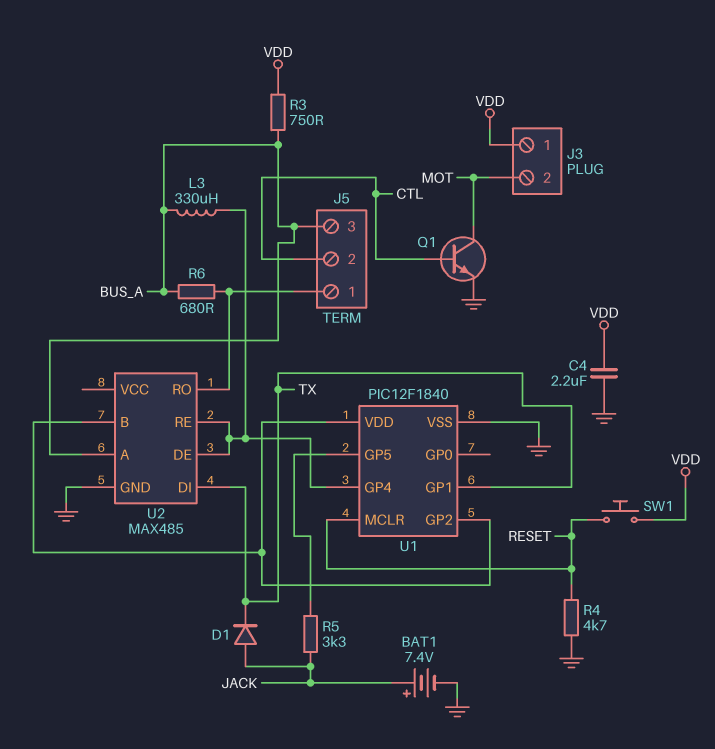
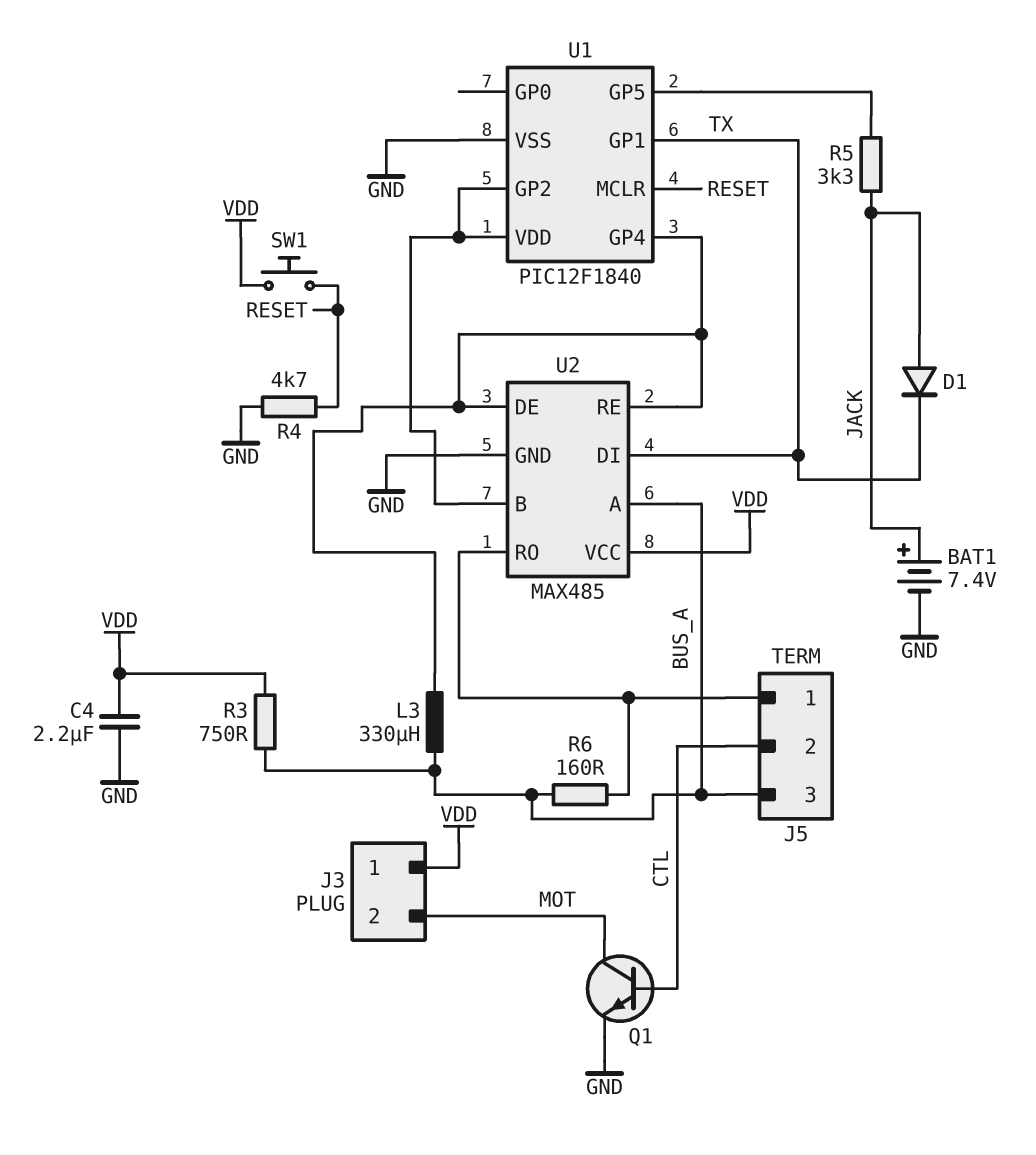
R6: 680 (BUS_A, J5/1) -> 160 (BUS_A, J5/1)
U2 pin VCC: none -> VDD

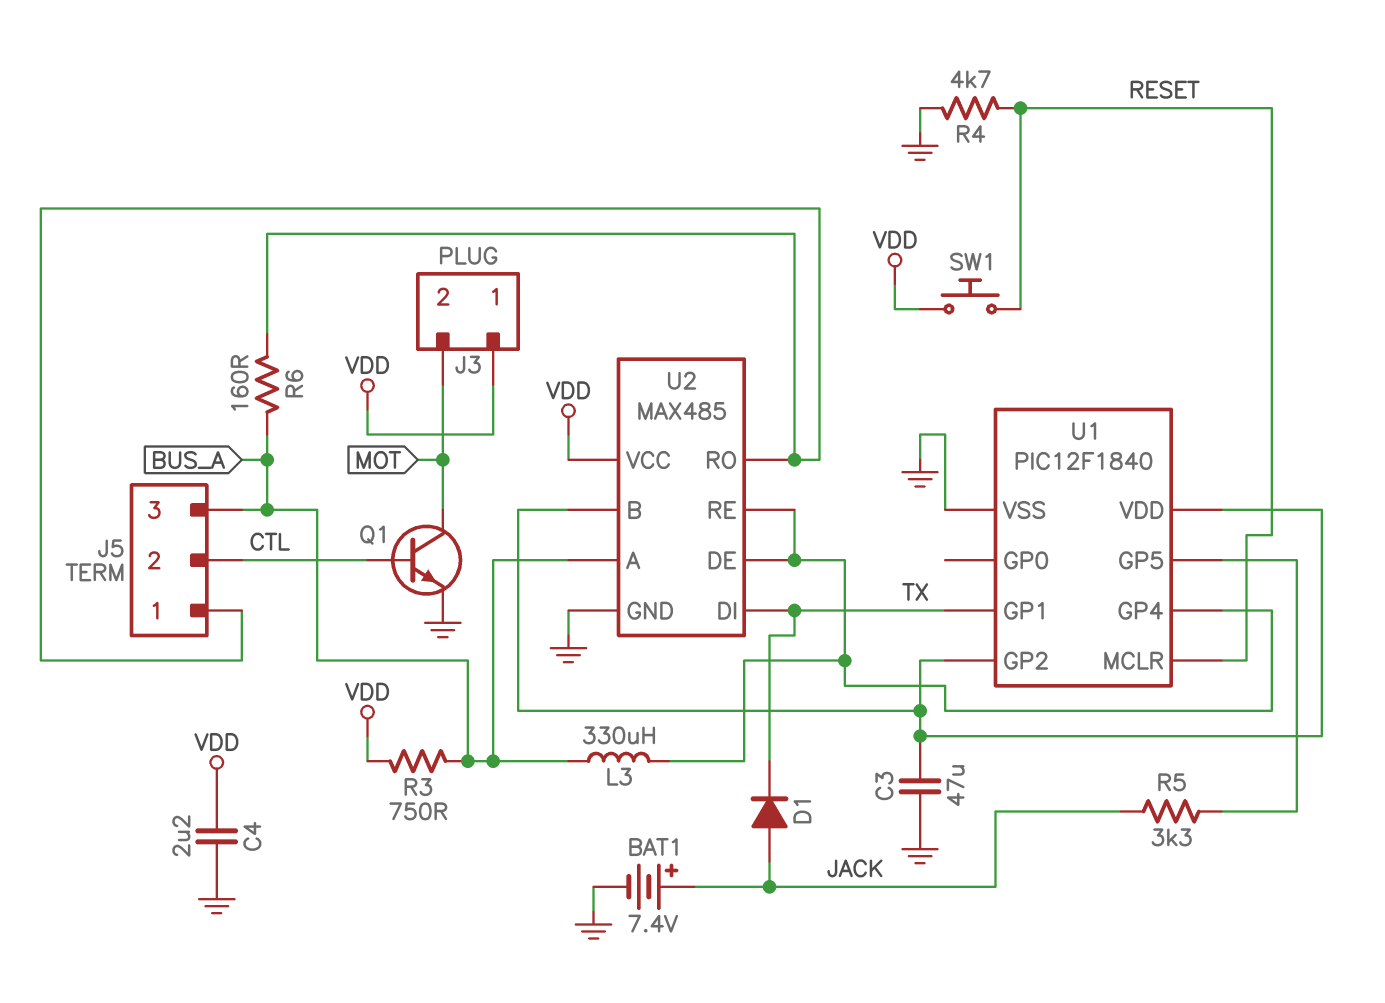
C3: none -> 47uF (GND, U1/GP2)

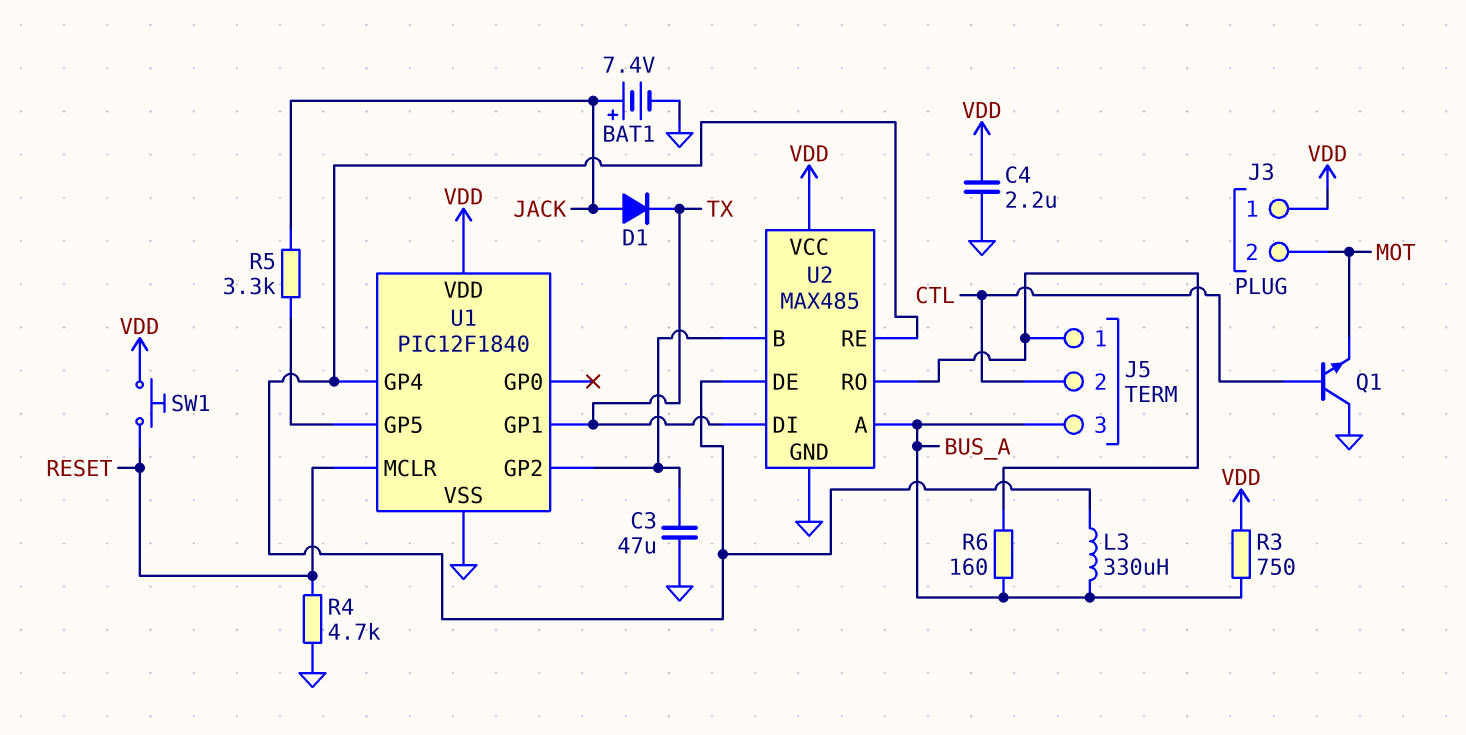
Q1: NPN (B CTL, C MOT, E GND) -> NPN (B CTL, C GND, E MOT)
U1 pin VDD: U1/GP2 -> VDD

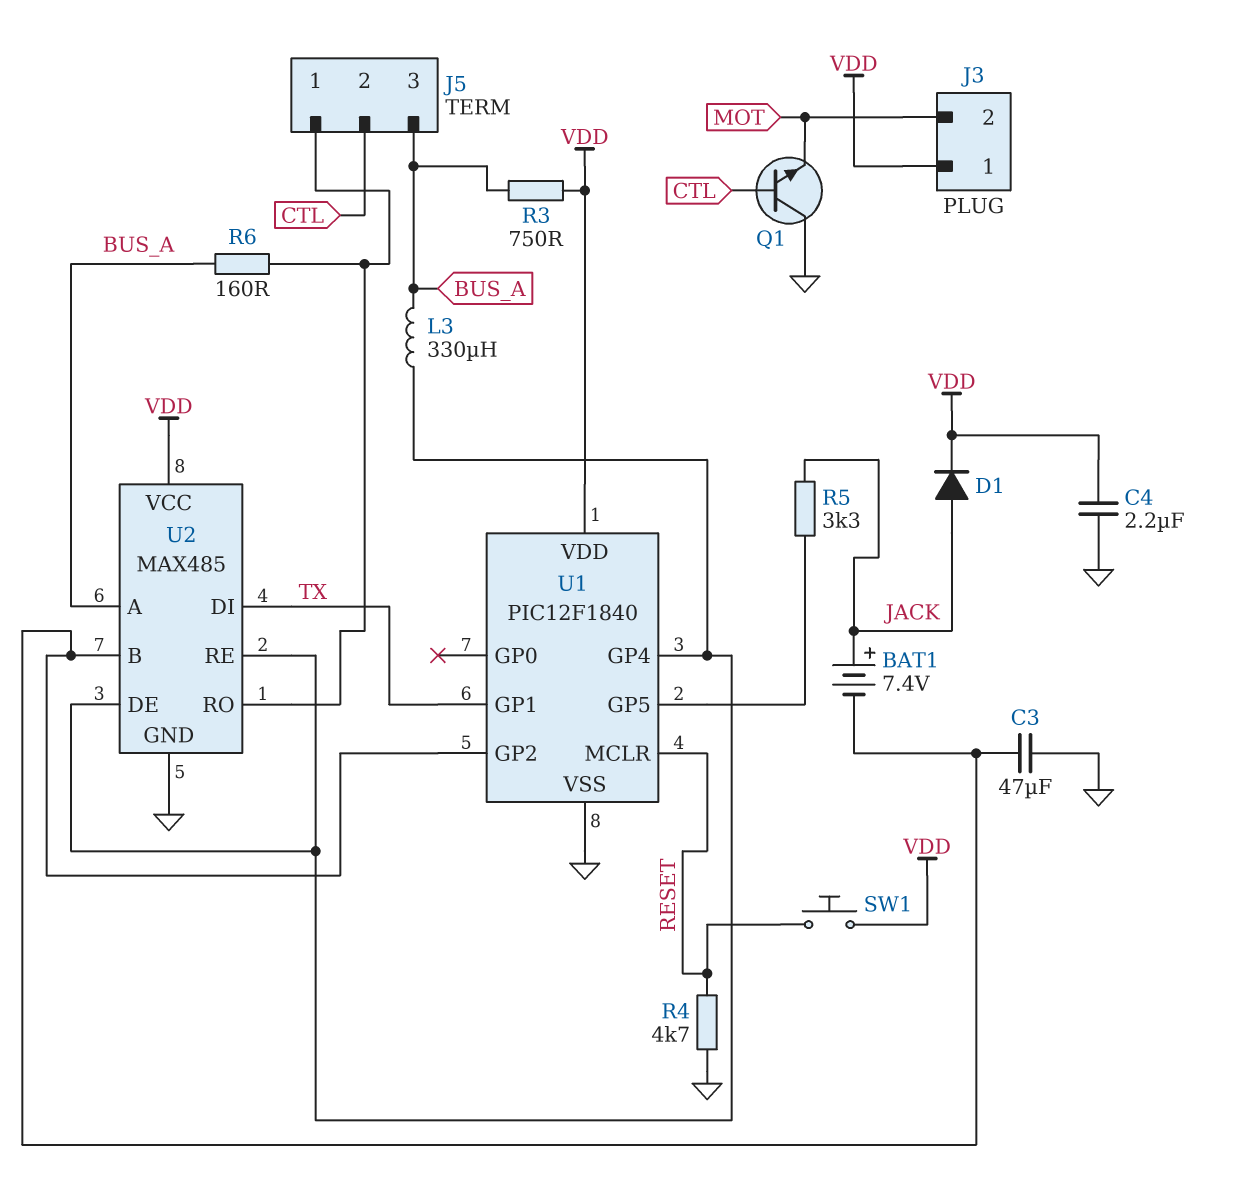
BAT1: 7.4V (plus JACK, minus GND) -> 7.4V (plus JACK, minus U1/GP2)
D1: diode (A JACK, K TX) -> diode (A JACK, K VDD)

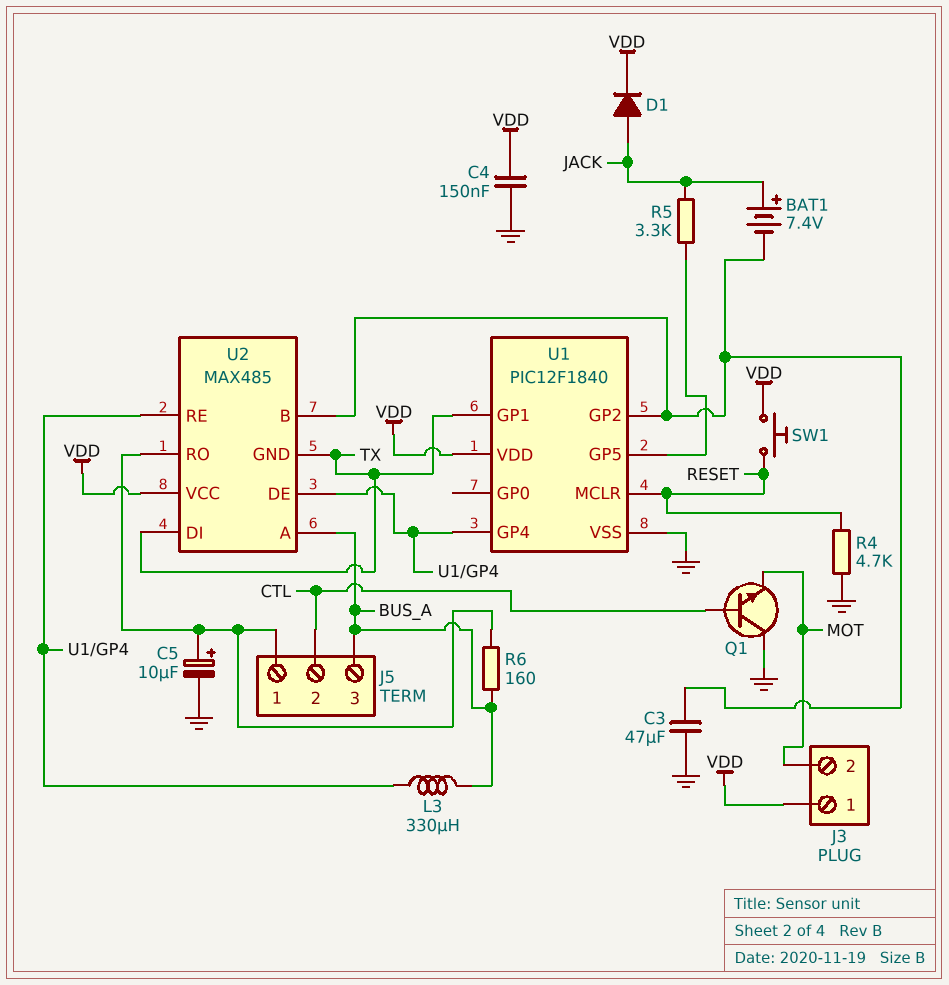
C4: 2.2uF (GND, VDD) -> 150nF (GND, VDD)
C5: none -> 10uF (plus J5/1, minus GND)
R3: 750 (BUS_A, VDD) -> none
U2 pin GND: GND -> TX

